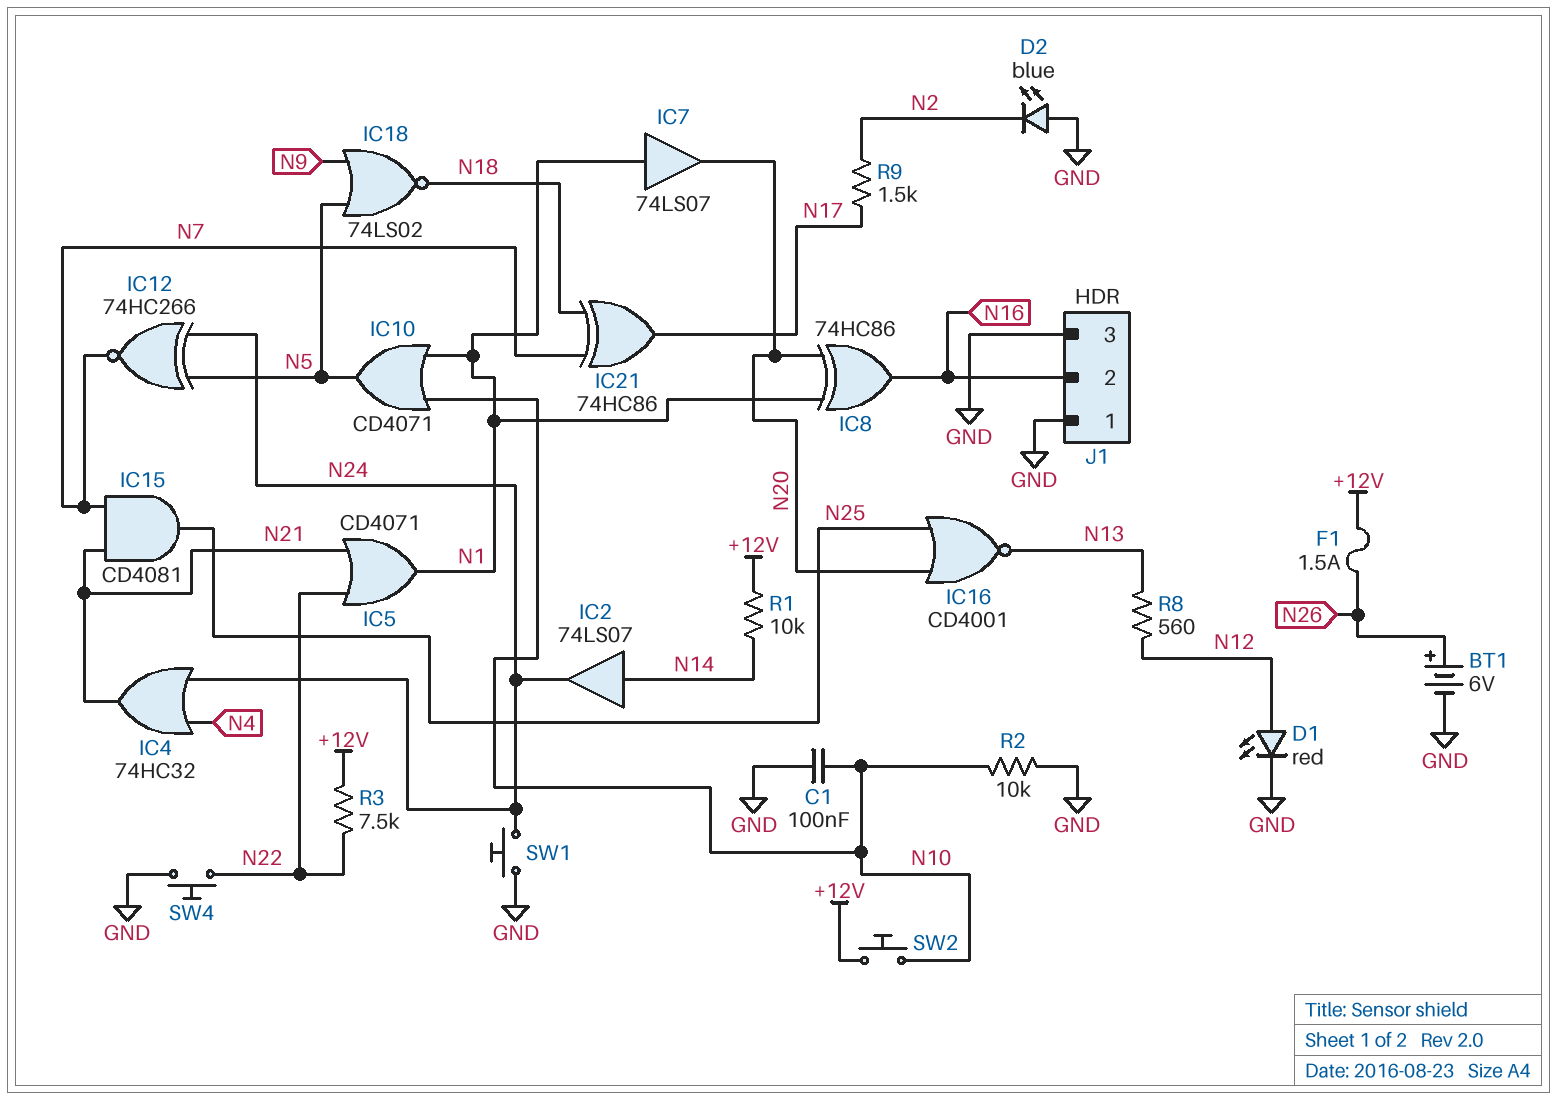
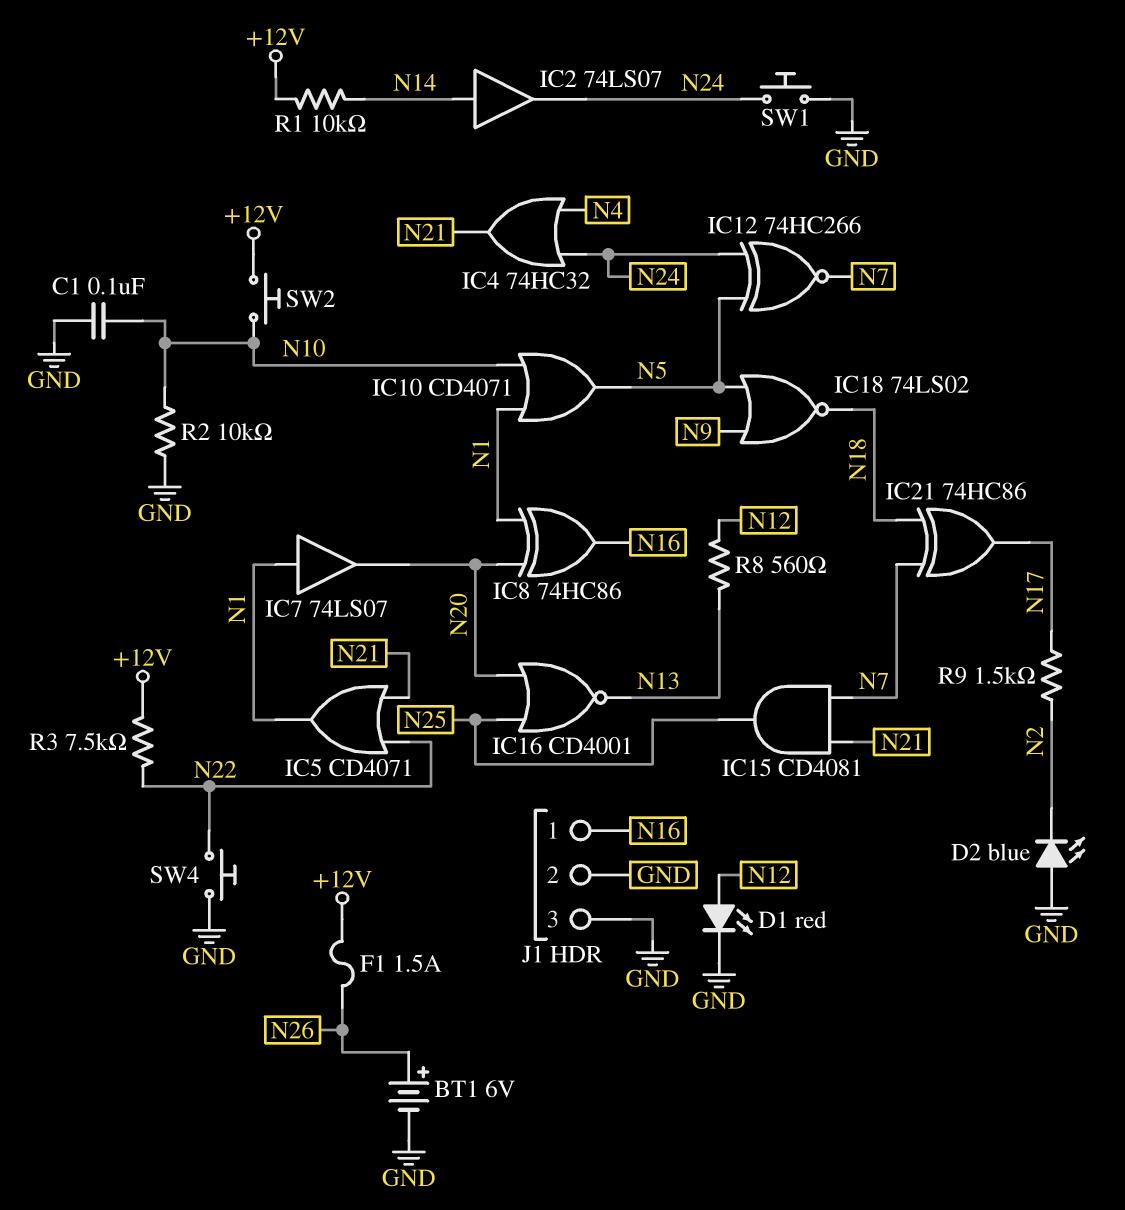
J1 pin 1: GND -> N16
J1 pin 2: N16 -> GND

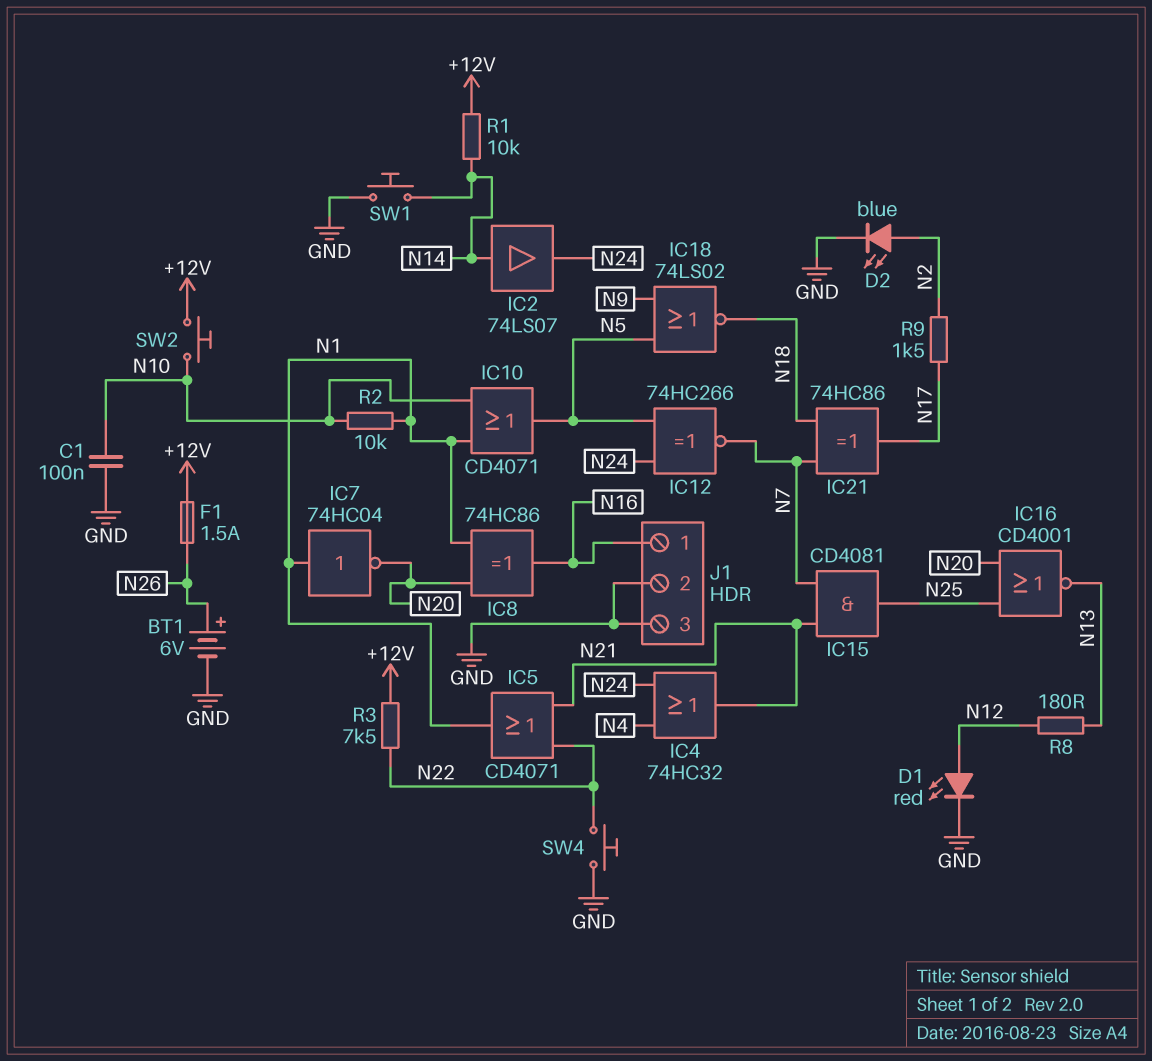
D2: LED blue (A GND, K N2) -> LED blue (A N2, K GND)
IC7: buffer 74LS07 (in N1, out N20) -> NOT 74HC04 (in N1, out N20)
R2: 10k (GND, N10) -> 10k (N1, N10)
R8: 560 (N12, N13) -> 180 (N12, N13)
SW1: button (GND, N24) -> button (GND, N14)

